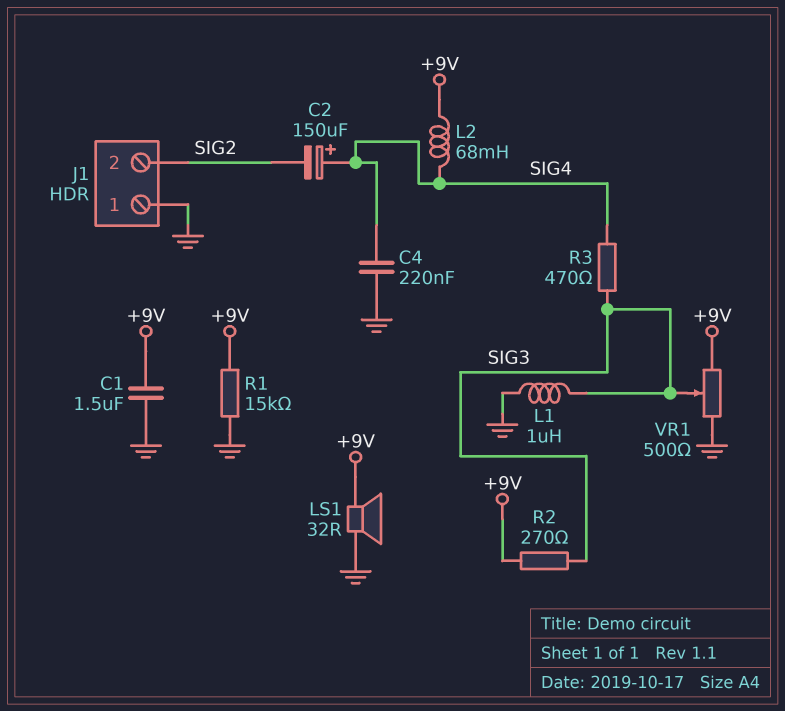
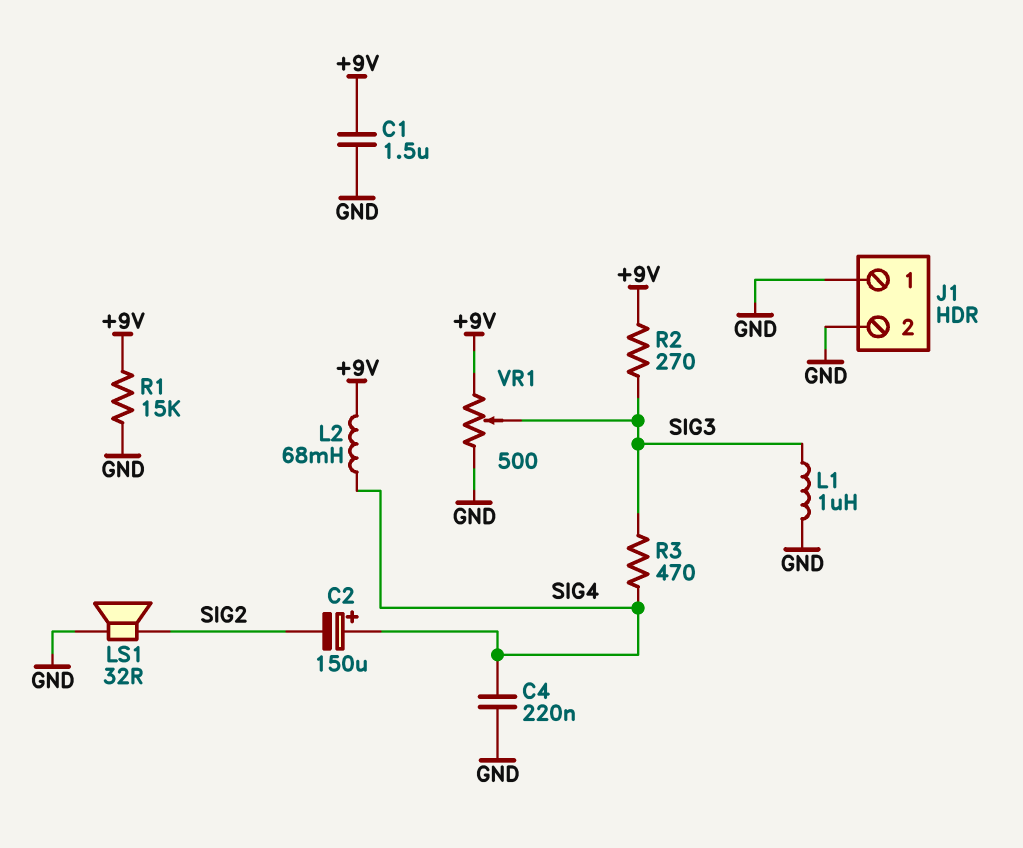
J1 pin 2: SIG2 -> GND
LS1: speaker 32R (+9V, GND) -> speaker 32R (GND, SIG2)

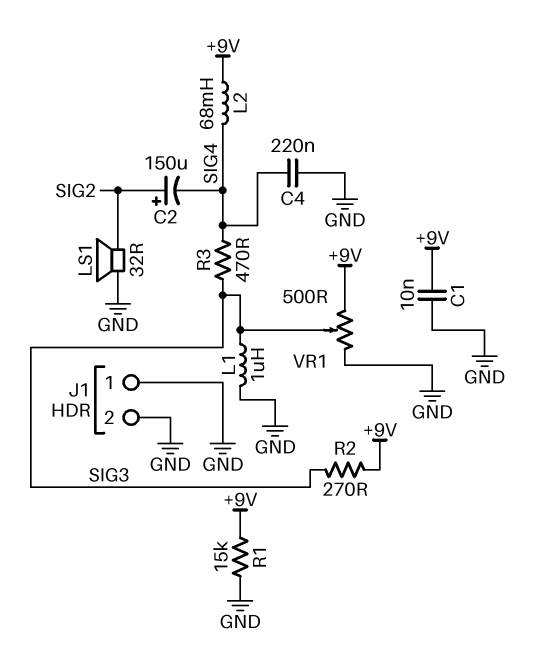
C1: 1.5uF (+9V, GND) -> 10nF (+9V, GND)
C2: 150uF (plus SIG4, minus SIG2) -> 150uF (plus SIG2, minus SIG4)

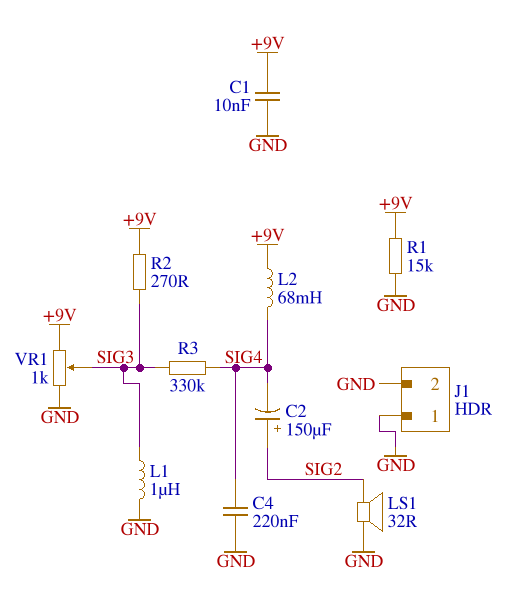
R3: 470 (SIG3, SIG4) -> 330k (SIG3, SIG4)
VR1: 500 (+9V, GND, wiper SIG3) -> 1k (+9V, GND, wiper SIG3)

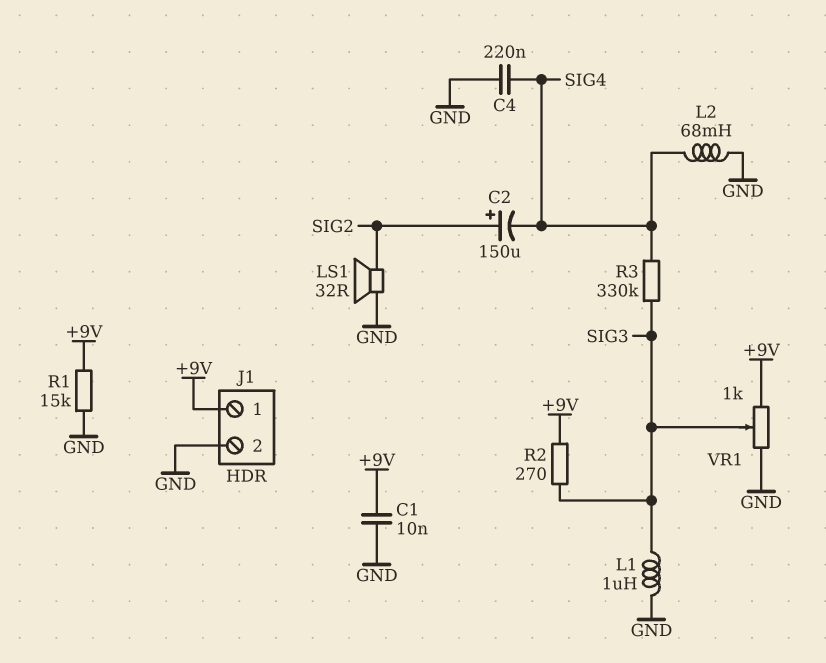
J1 pin 1: GND -> +9V
L2: 68mH (+9V, SIG4) -> 68mH (GND, SIG4)

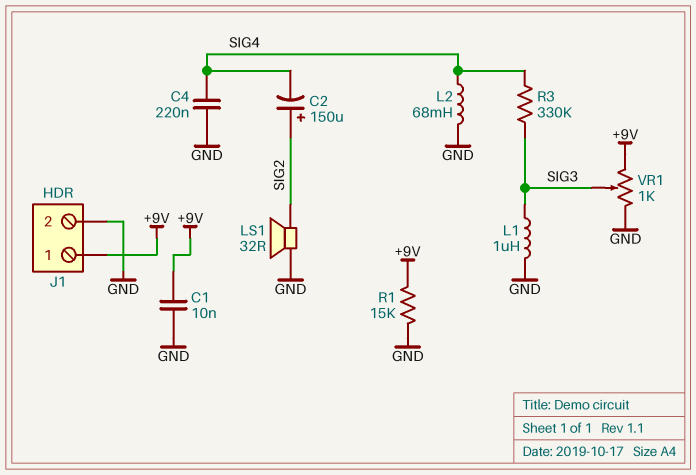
R2: 270 (+9V, SIG3) -> none

